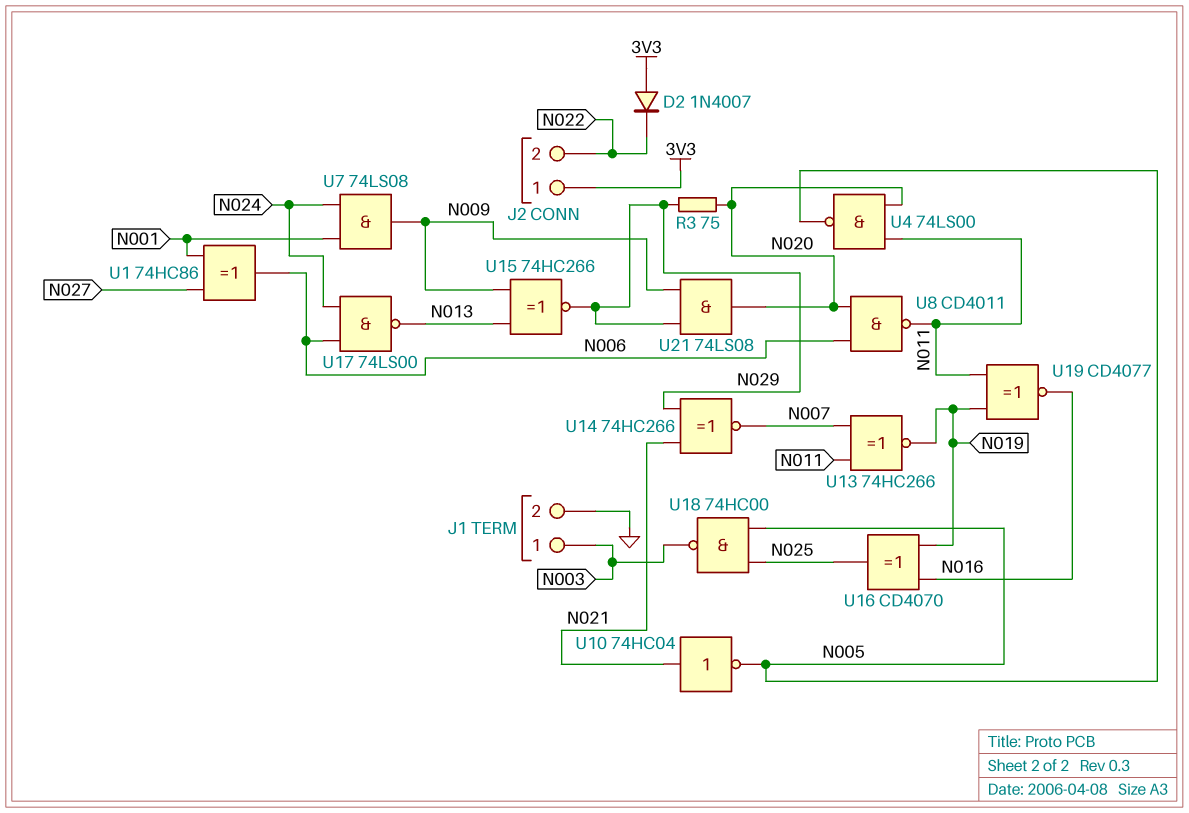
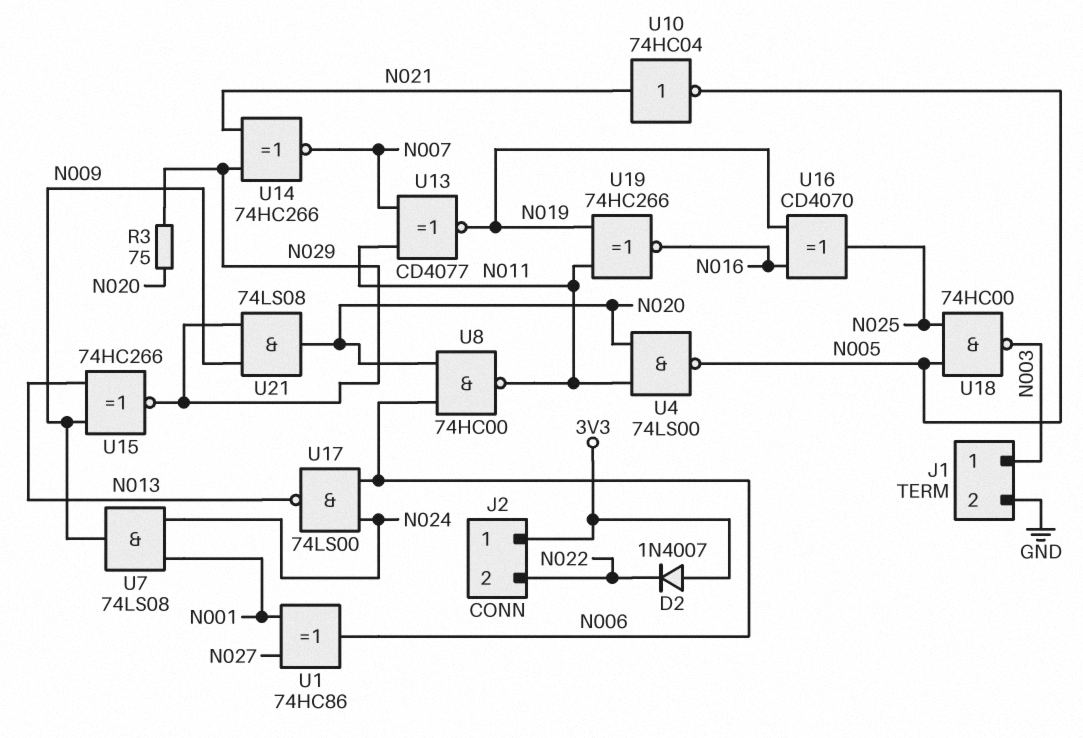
U8: NAND CD4011 (in N006, in N020, out N011) -> NAND 74HC00 (in N006, in N020, out N011)
U13: XNOR 74HC266 (in N007, in N011, out N019) -> XNOR CD4077 (in N007, in N011, out N019)
U19: XNOR CD4077 (in N011, in N019, out N016) -> XNOR 74HC266 (in N011, in N019, out N016)

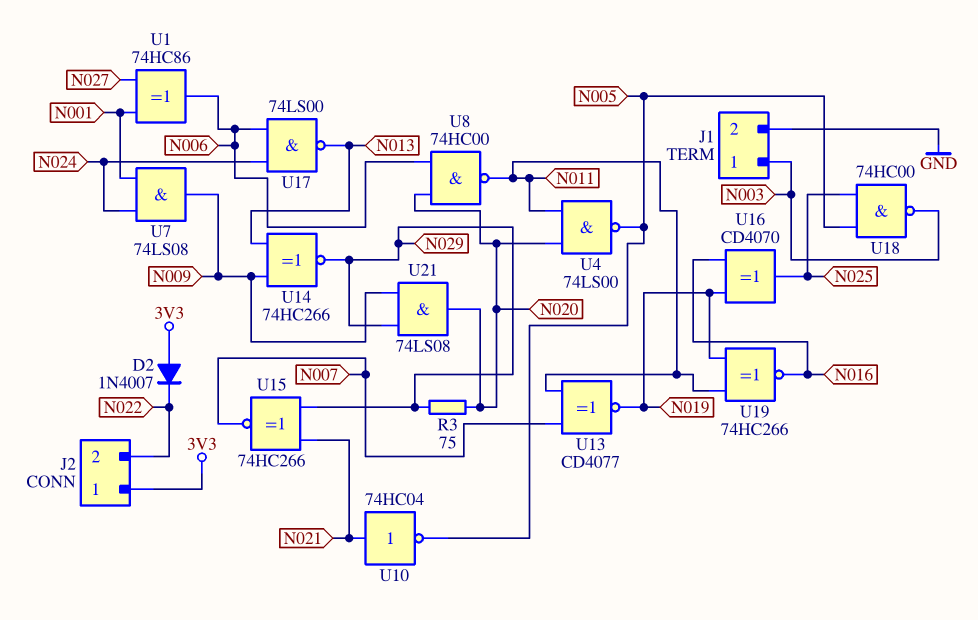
U14: XNOR 74HC266 (in N021, in N029, out N007) -> XNOR 74HC266 (in N009, in N013, out N029)
U15: XNOR 74HC266 (in N009, in N013, out N029) -> XNOR 74HC266 (in N021, in N029, out N007)

